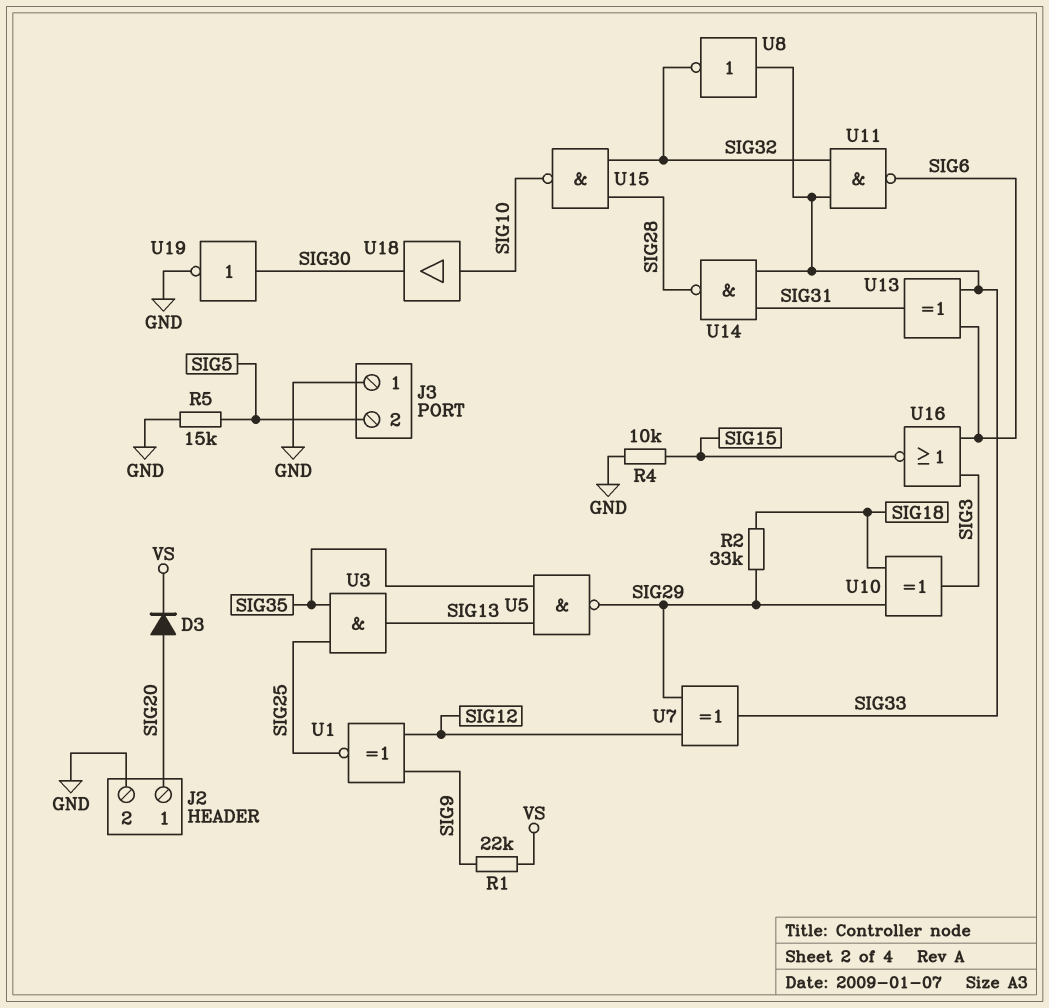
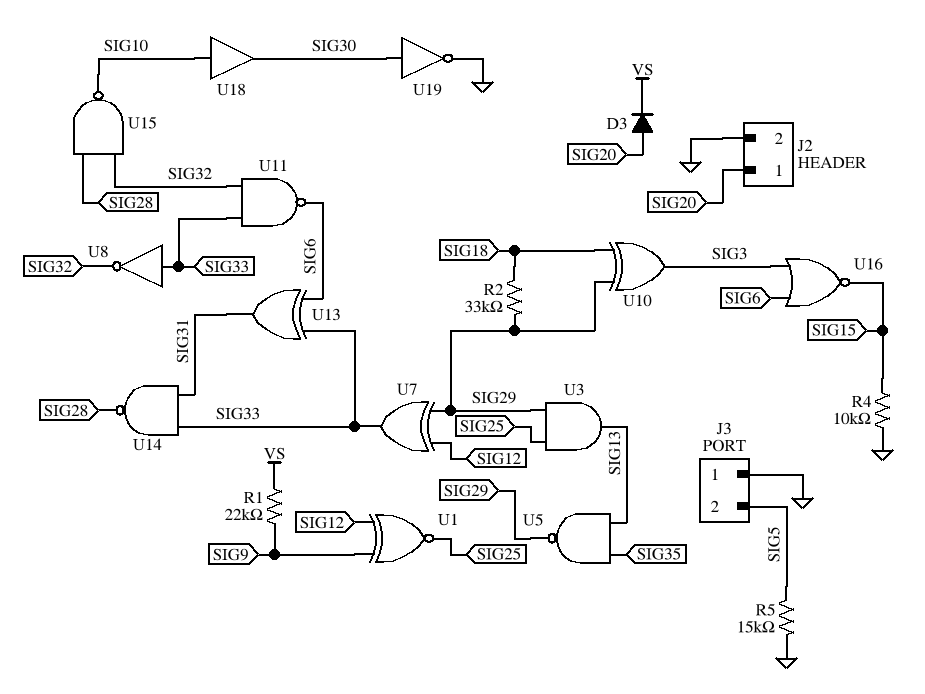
U3: AND (in SIG25, in SIG35, out SIG13) -> AND (in SIG25, in SIG29, out SIG13)

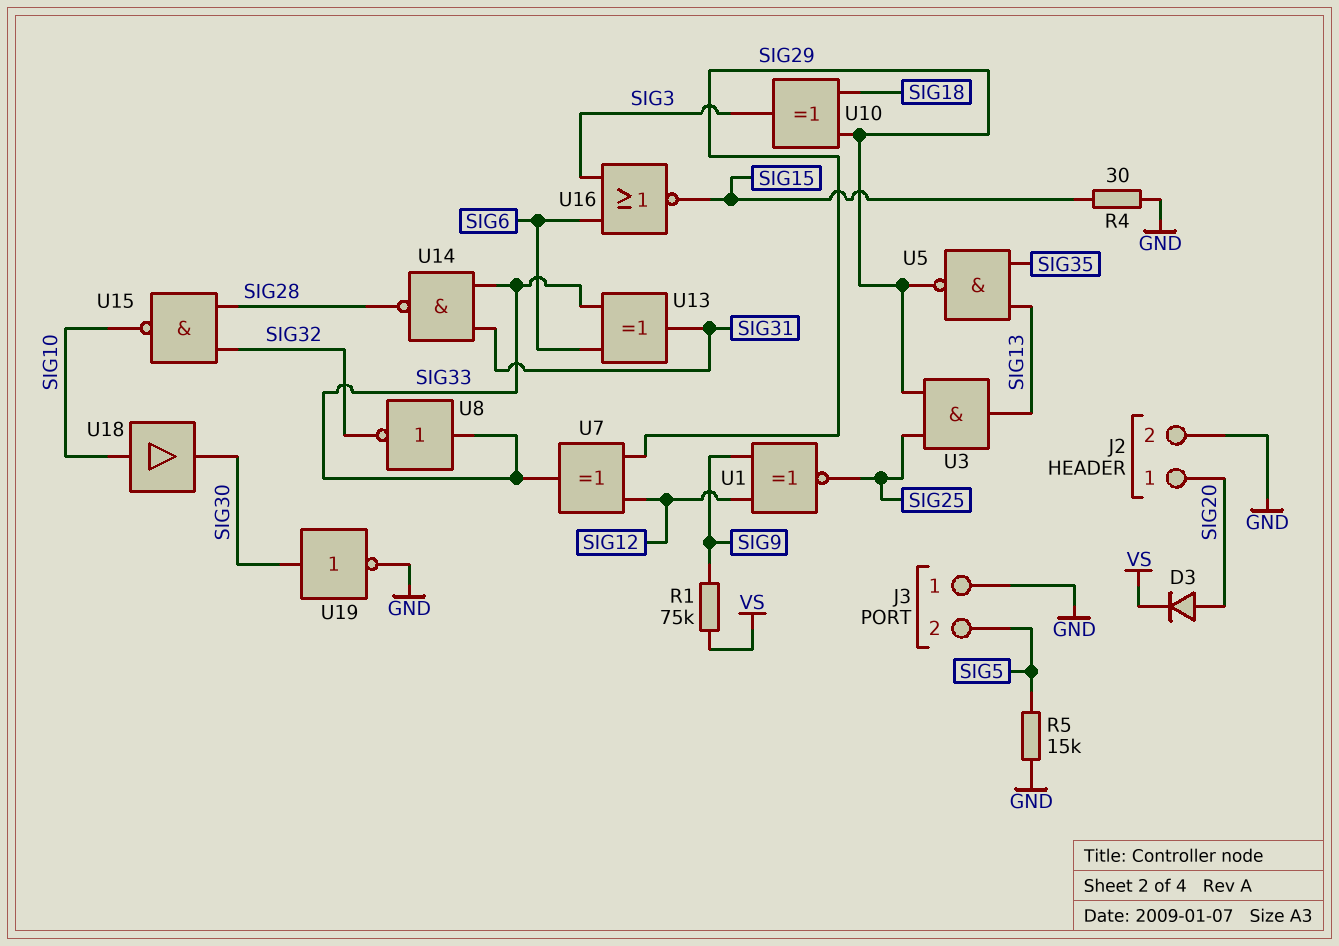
R1: 22k (SIG9, VS) -> 75k (SIG9, VS)
R2: 33k (SIG18, SIG29) -> none
R4: 10k (GND, SIG15) -> 30 (GND, SIG15)
U11: NAND (in SIG32, in SIG33, out SIG6) -> none

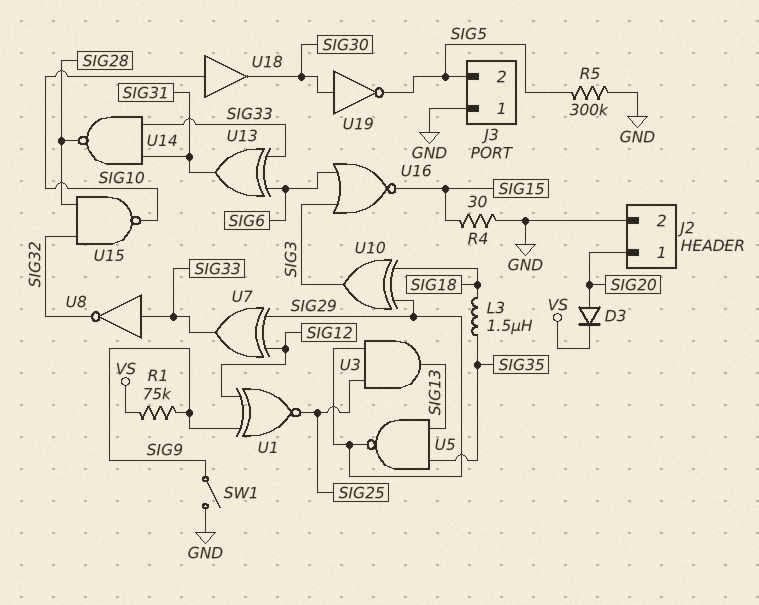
L3: none -> 1.5uH (SIG18, SIG35)
R5: 15k (GND, SIG5) -> 300k (GND, SIG5)
SW1: none -> switch (GND, SIG9)
U19: NOT (in SIG30, out GND) -> NOT (in SIG30, out SIG5)

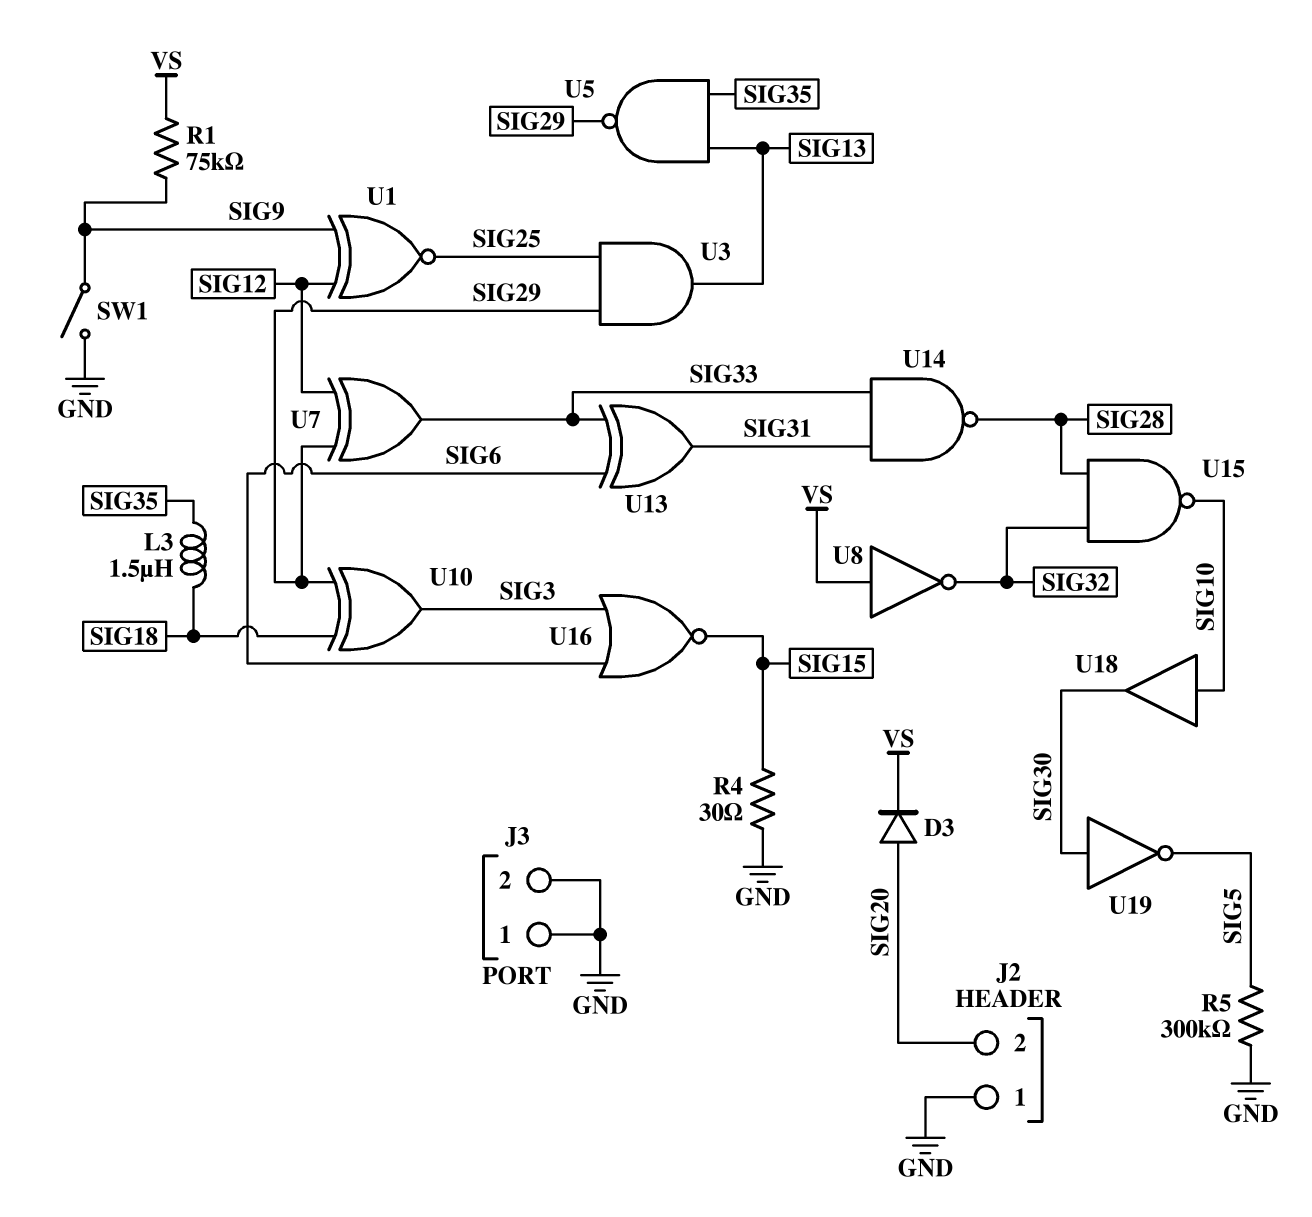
J2 pin 1: SIG20 -> GND
J2 pin 2: GND -> SIG20
J3 pin 2: SIG5 -> GND
U8: NOT (in SIG33, out SIG32) -> NOT (in VS, out SIG32)

